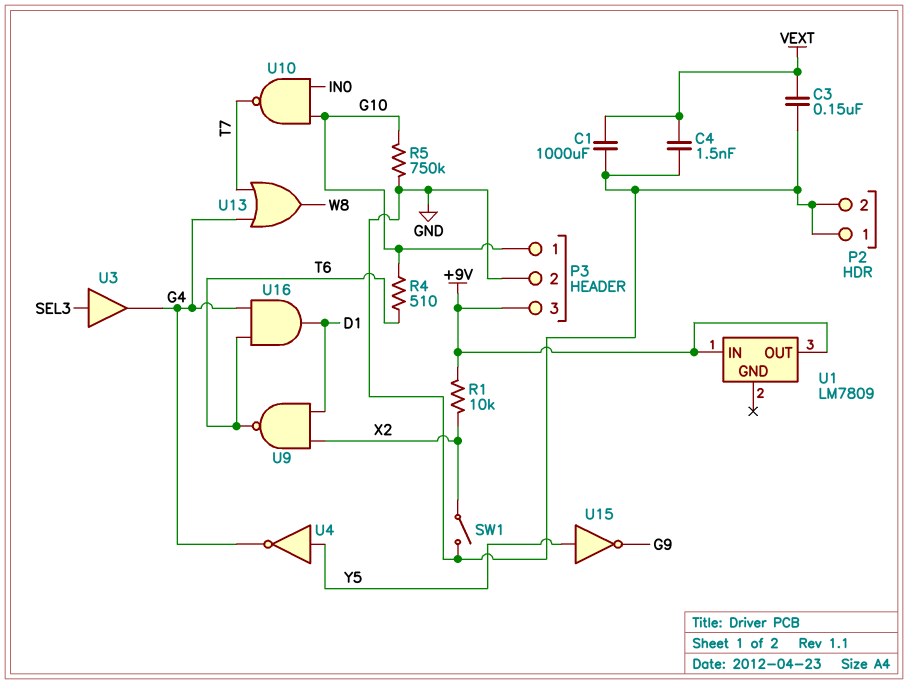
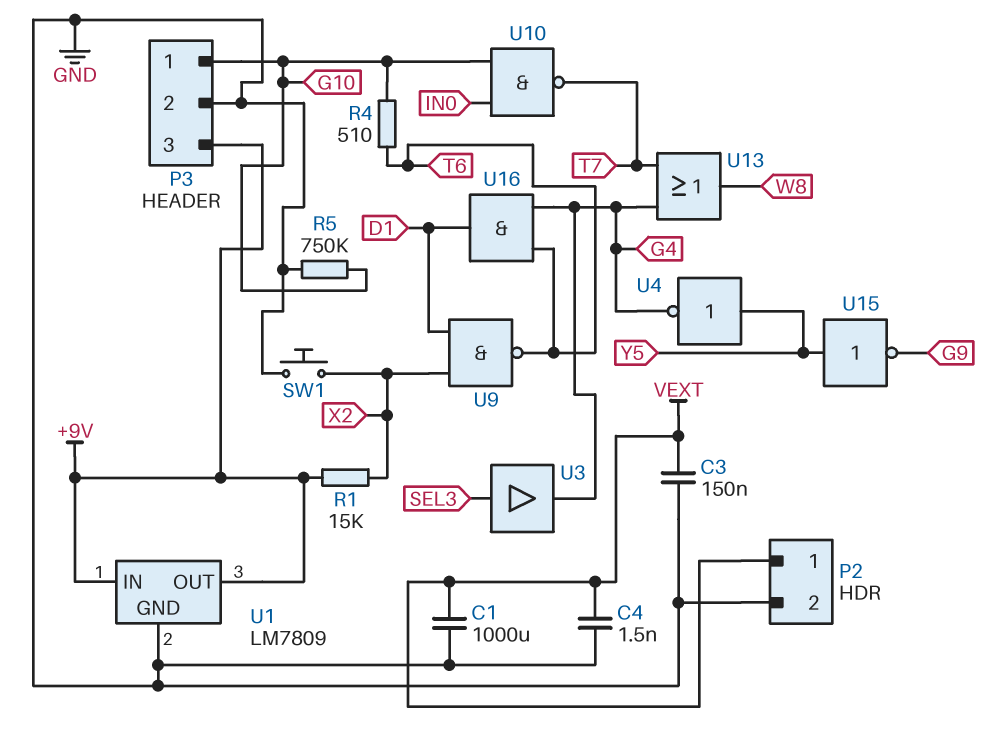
P2 pin 1: GND -> VEXT
R1: 10k (+9V, X2) -> 15k (+9V, X2)
SW1: switch (GND, X2) -> button (GND, X2)
U1 pin GND: none -> GND

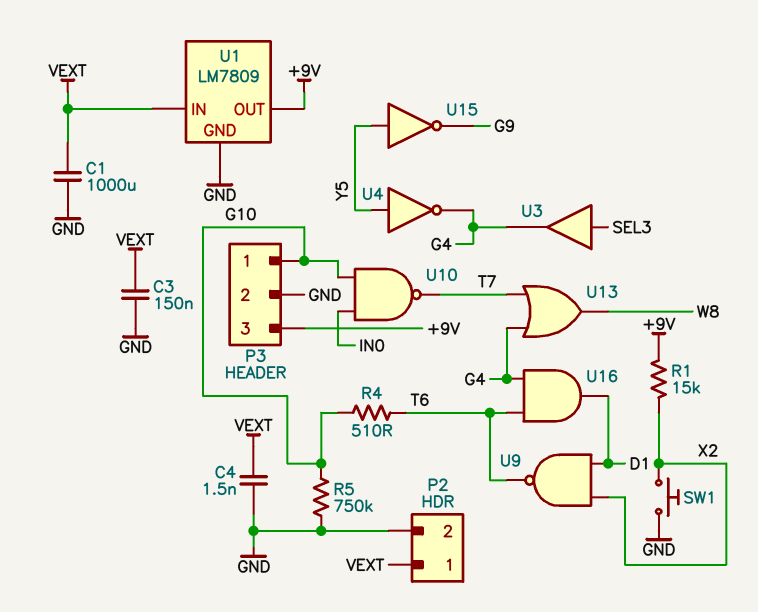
U1 pin IN: +9V -> VEXT

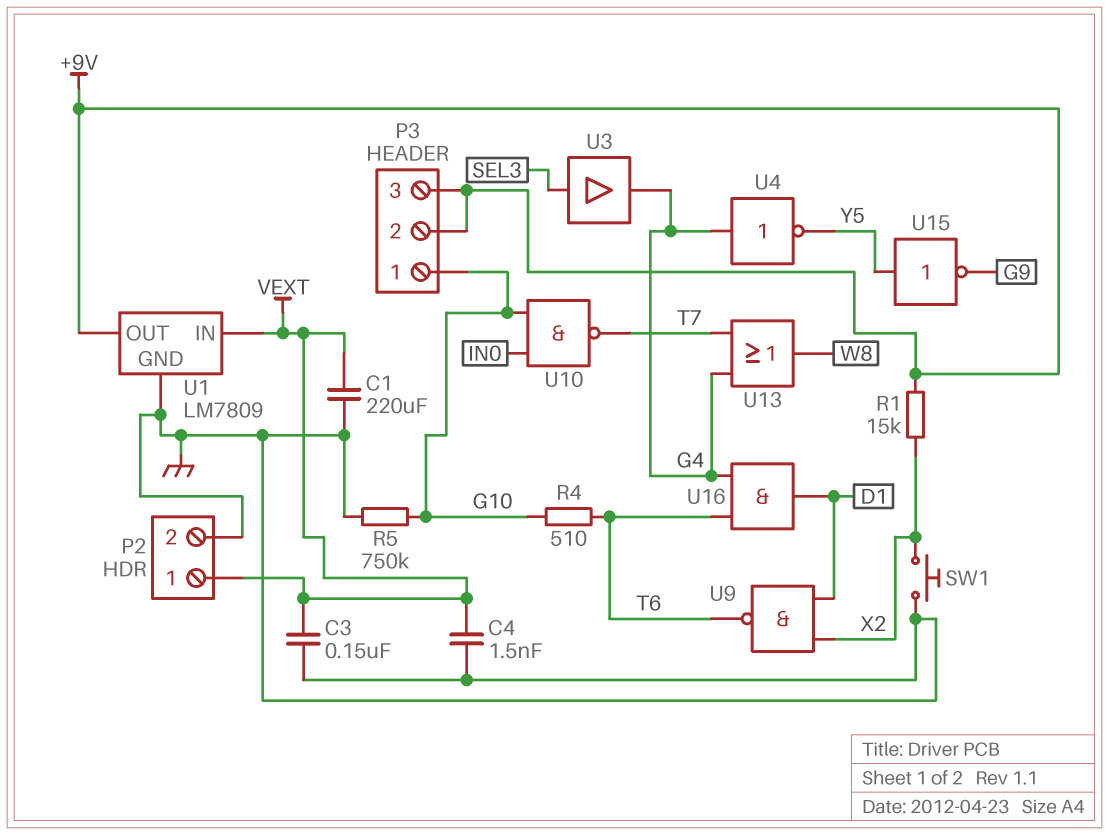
C1: 1000uF (GND, VEXT) -> 220uF (GND, VEXT)
P3 pin 2: GND -> +9V
U4: NOT (in Y5, out G4) -> NOT (in G4, out Y5)

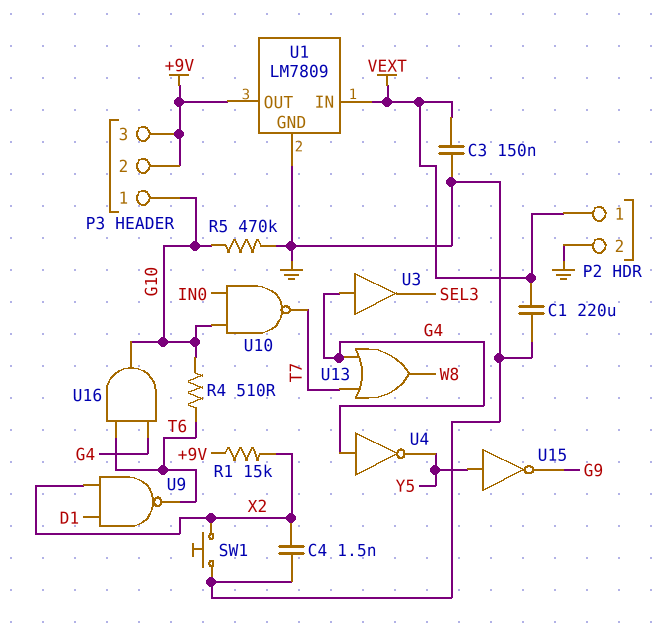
C4: 1.5nF (GND, VEXT) -> 1.5nF (GND, X2)
R5: 750k (G10, GND) -> 470k (G10, GND)
U3: buffer (in SEL3, out G4) -> buffer (in G4, out SEL3)
U16: AND (in G4, in T6, out D1) -> AND (in G4, in T6, out G10)

